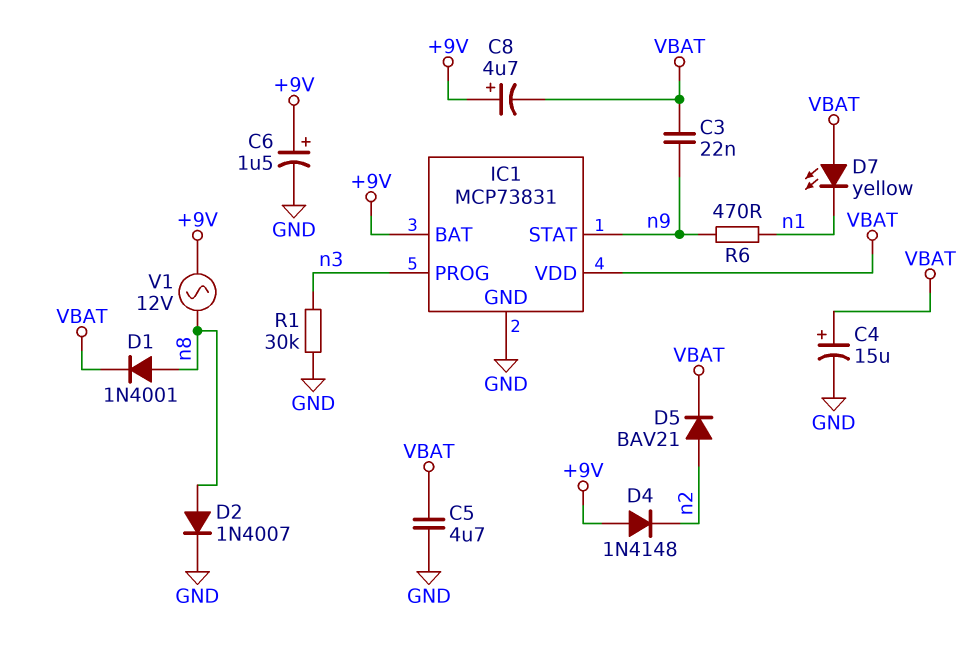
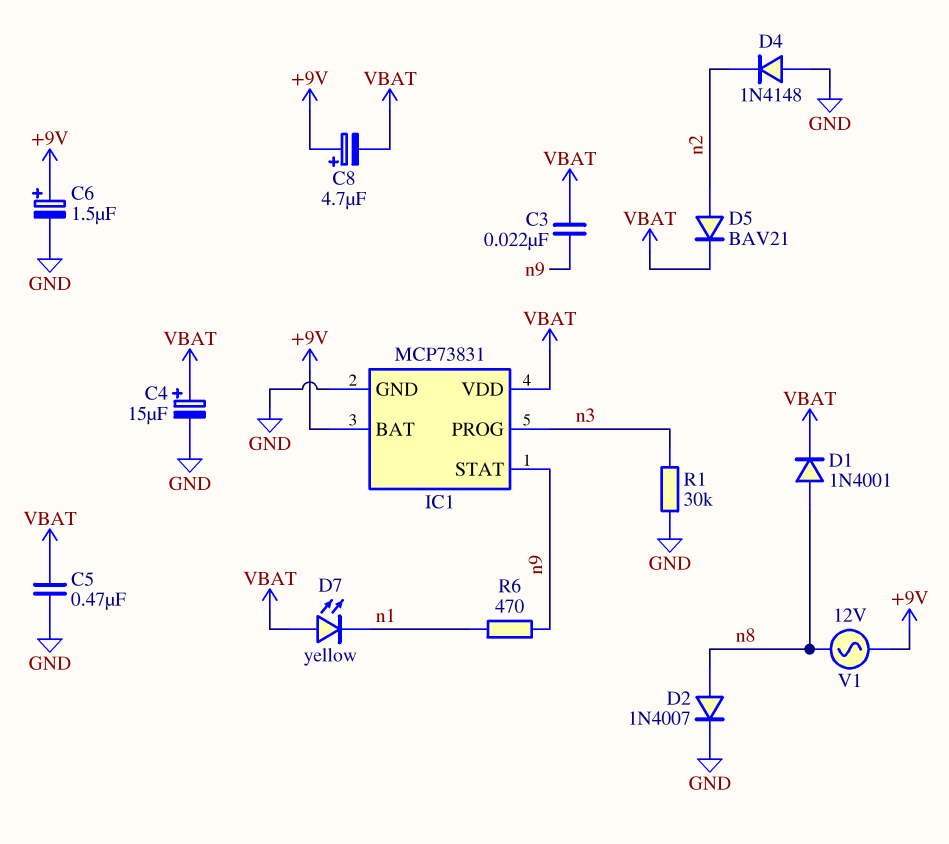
C5: 4.7uF (GND, VBAT) -> 470nF (GND, VBAT)
D4: diode 1N4148 (A +9V, K n2) -> diode 1N4148 (A GND, K n2)

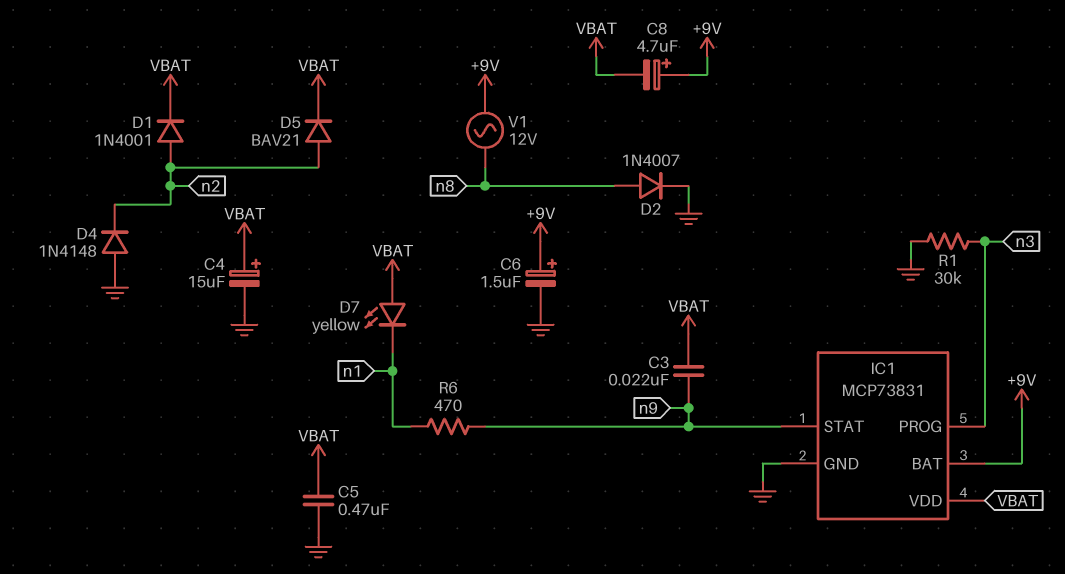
D1: diode 1N4001 (A n8, K VBAT) -> diode 1N4001 (A n2, K VBAT)

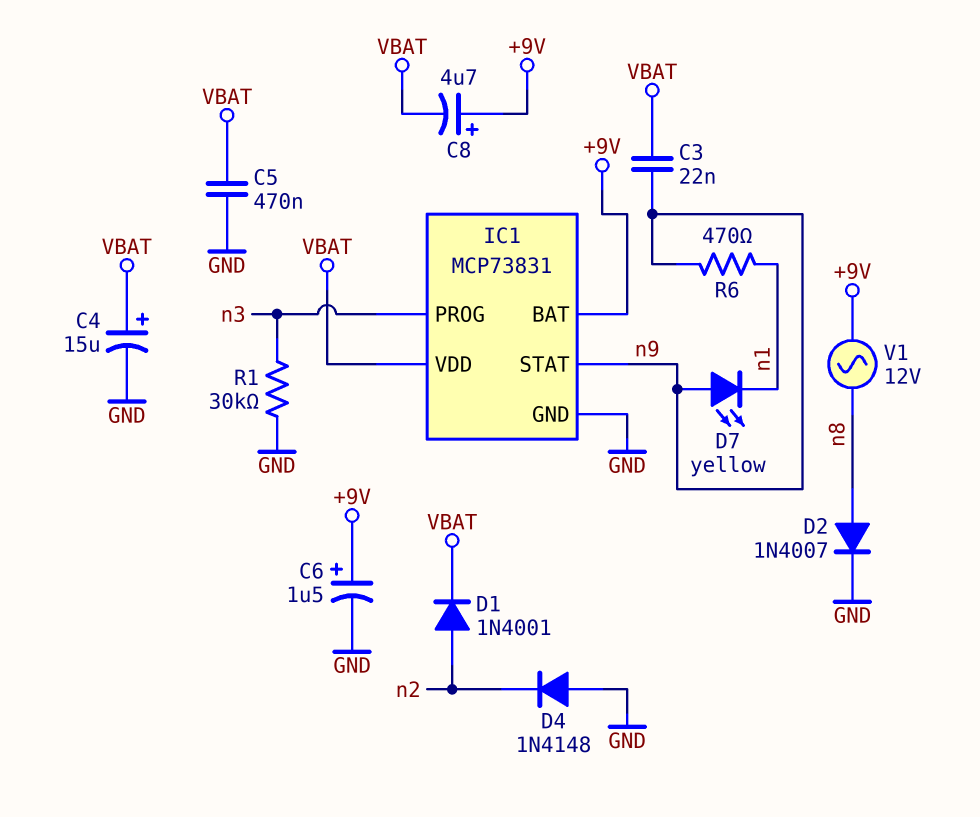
D5: diode BAV21 (A n2, K VBAT) -> none
D7: LED yellow (A VBAT, K n1) -> LED yellow (A n9, K n1)

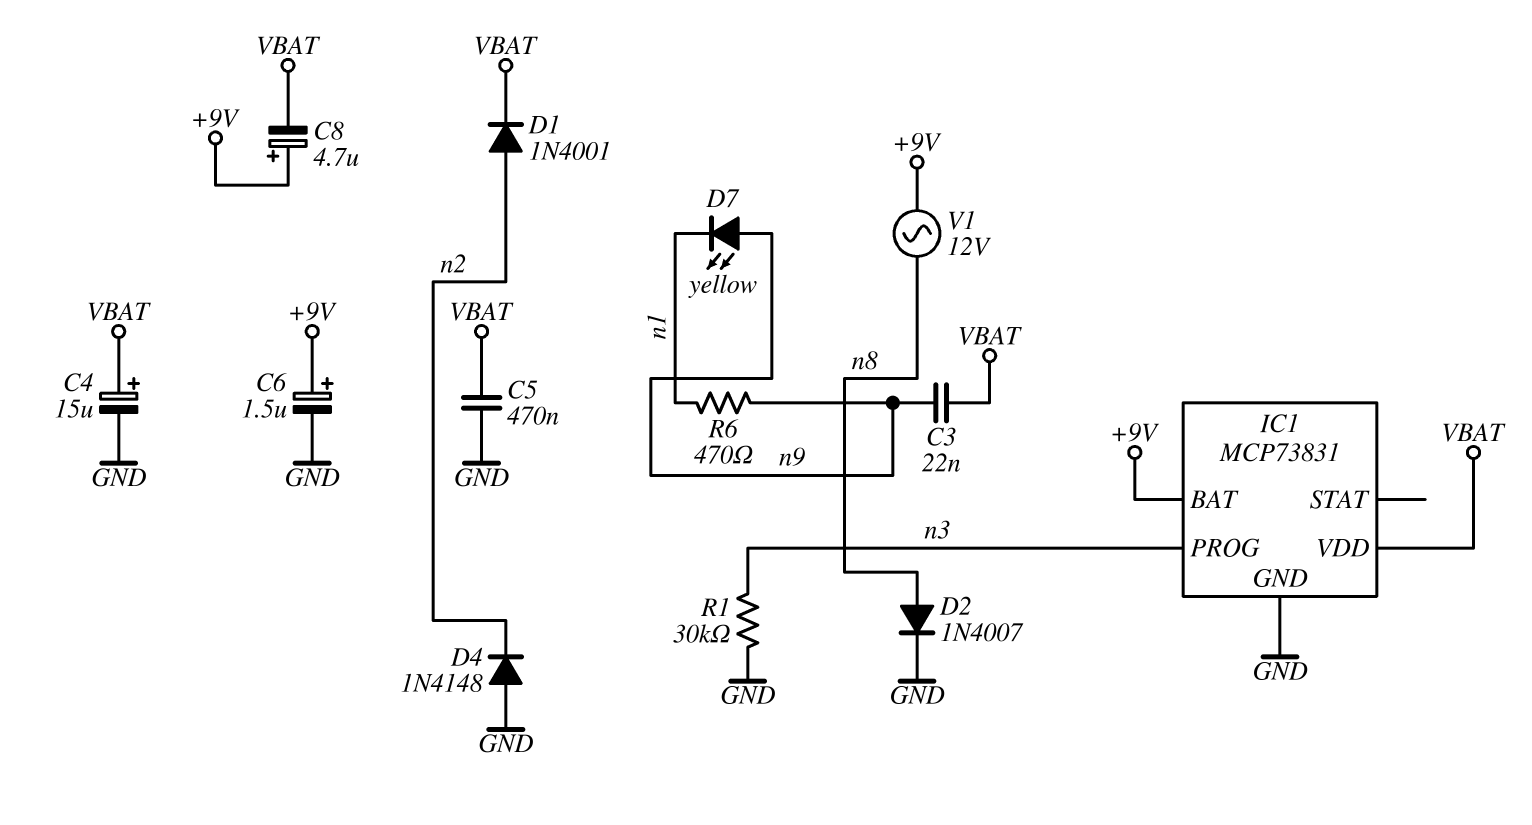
IC1 pin STAT: n9 -> none

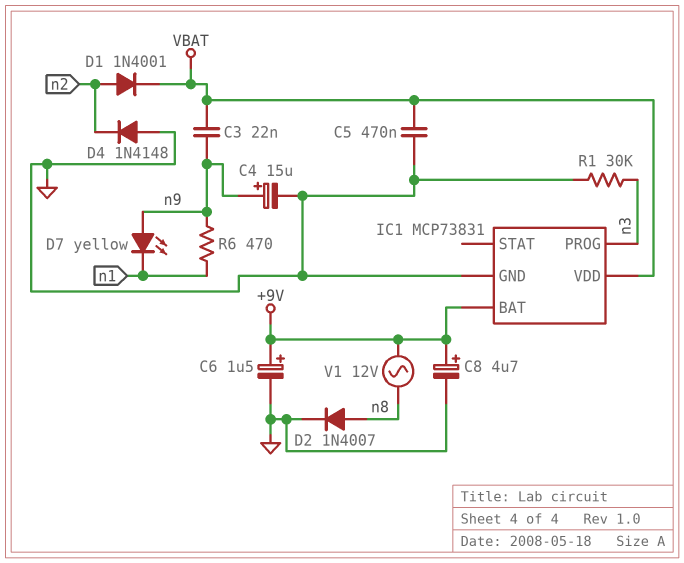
C4: 15uF (plus VBAT, minus GND) -> 15uF (plus n9, minus GND)
C8: 4.7uF (plus +9V, minus VBAT) -> 4.7uF (plus +9V, minus GND)

